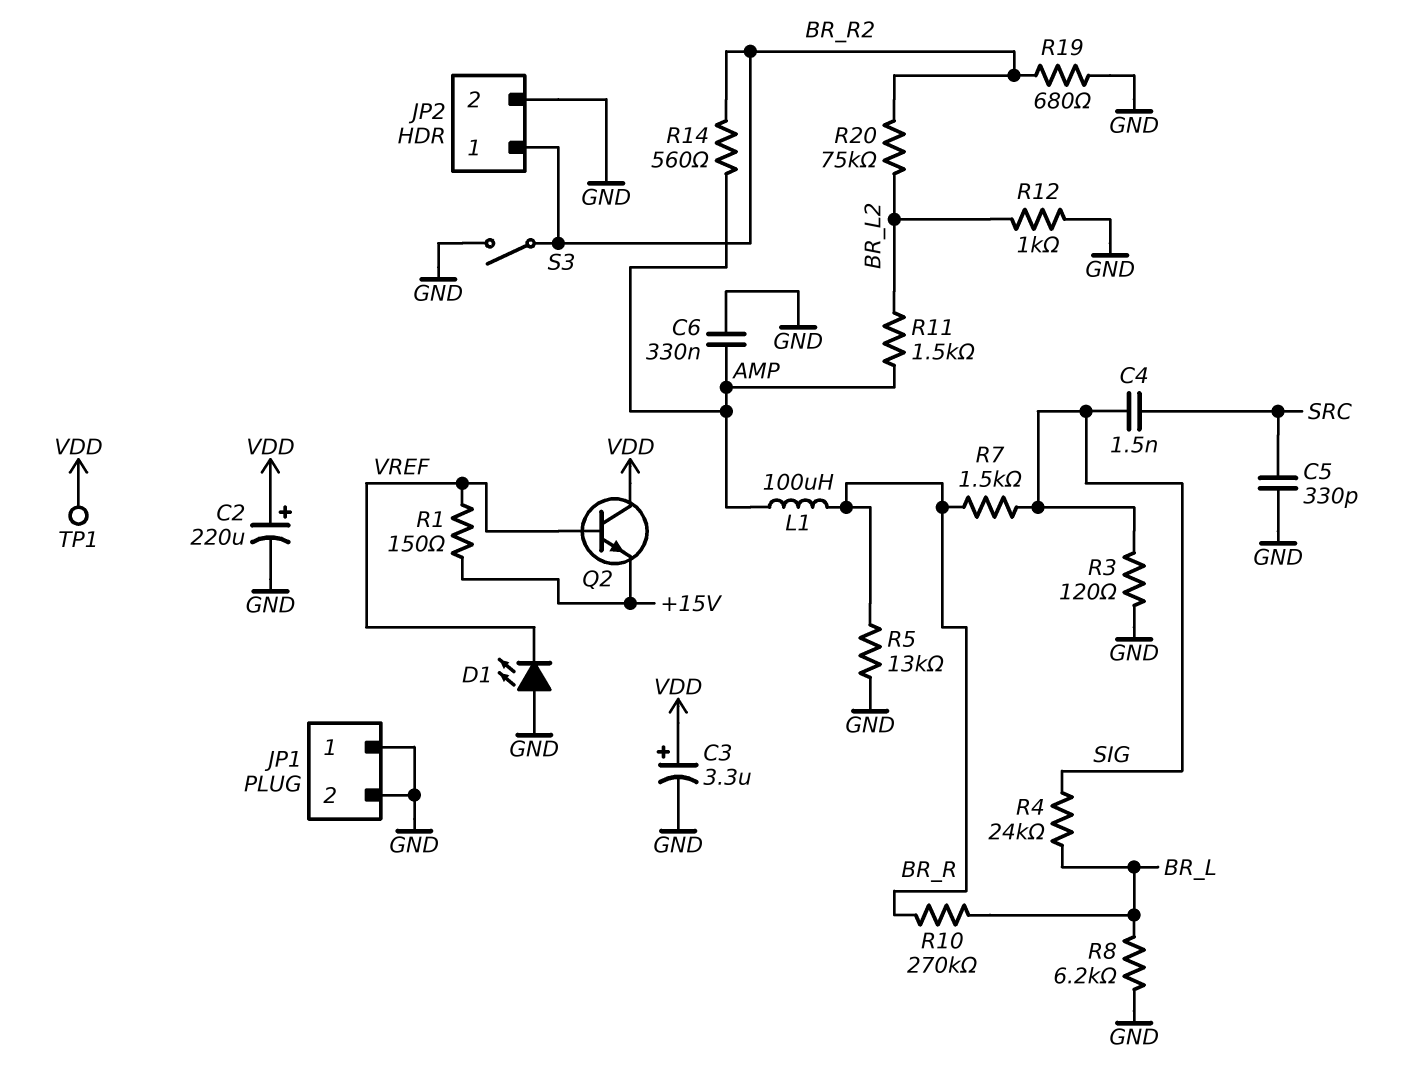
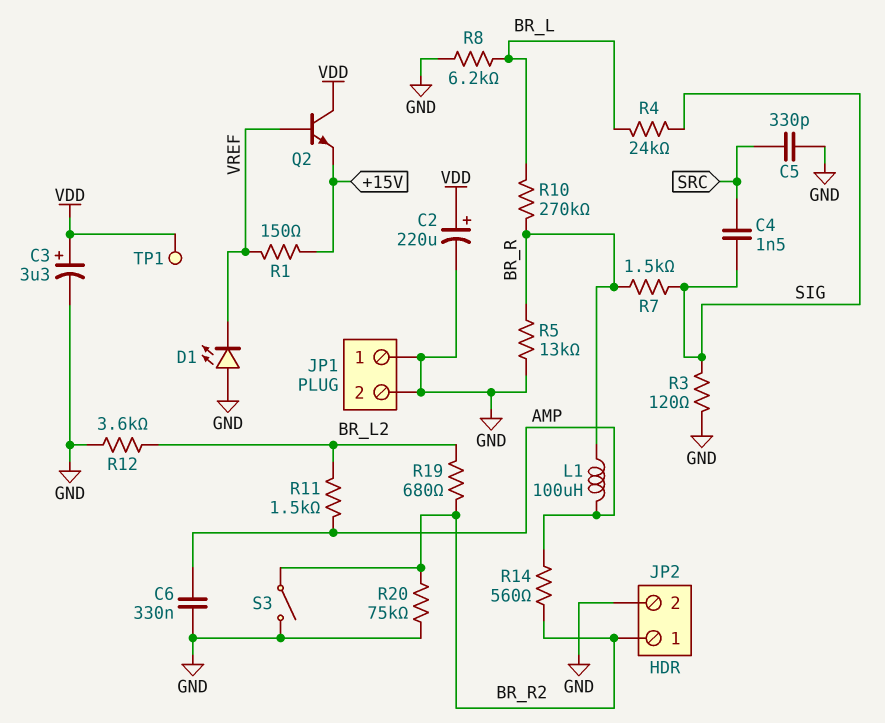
R12: 1k (BR_L2, GND) -> 3.6k (BR_L2, GND)
R19: 680 (BR_R2, GND) -> 680 (BR_L2, BR_R2)
R20: 75k (BR_L2, BR_R2) -> 75k (BR_R2, GND)

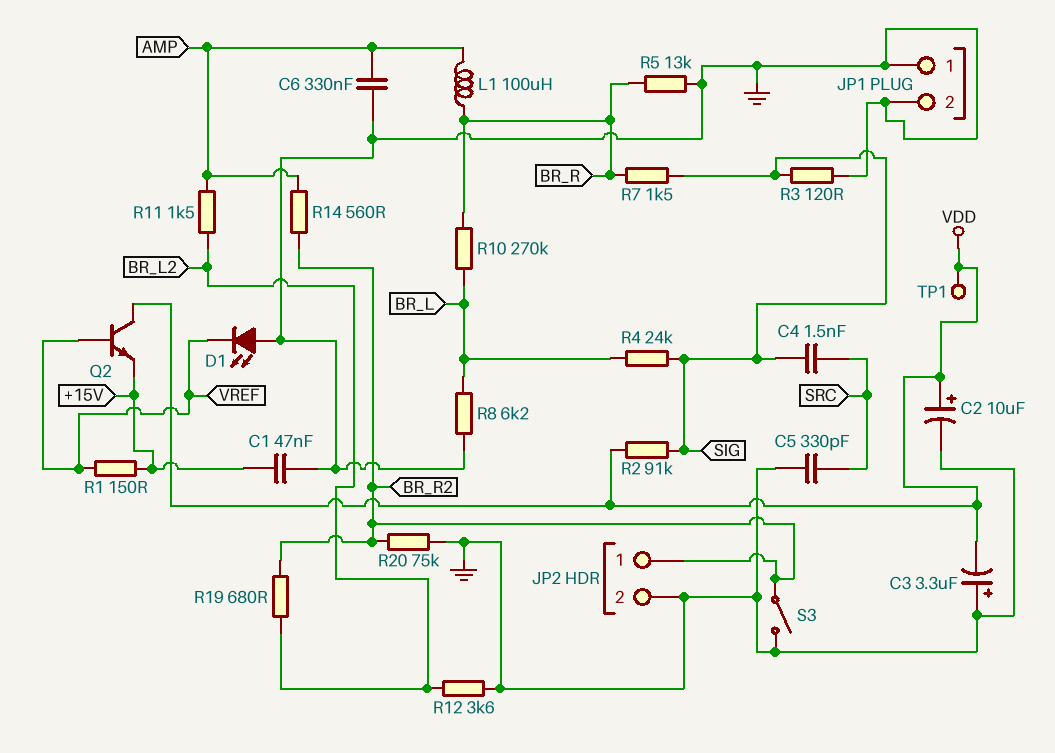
C1: none -> 47nF (+15V, GND)
C2: 220uF (plus VDD, minus GND) -> 10uF (plus VDD, minus GND)
C3: 3.3uF (plus VDD, minus GND) -> 3.3uF (plus GND, minus VDD)
R2: none -> 91k (SIG, VDD)

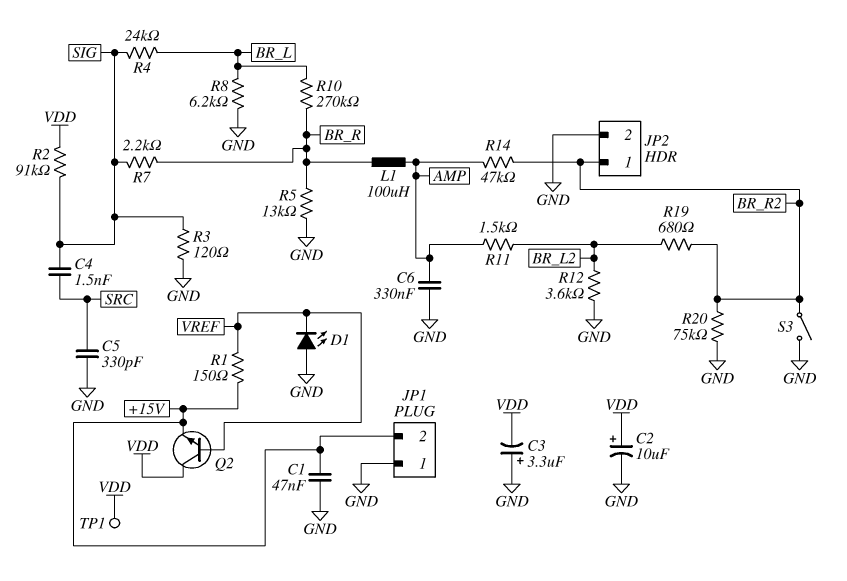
JP1 pin 2: GND -> +15V
R7: 1.5k (BR_R, SIG) -> 2.2k (BR_R, SIG)
R14: 560 (AMP, BR_R2) -> 47k (AMP, BR_R2)

